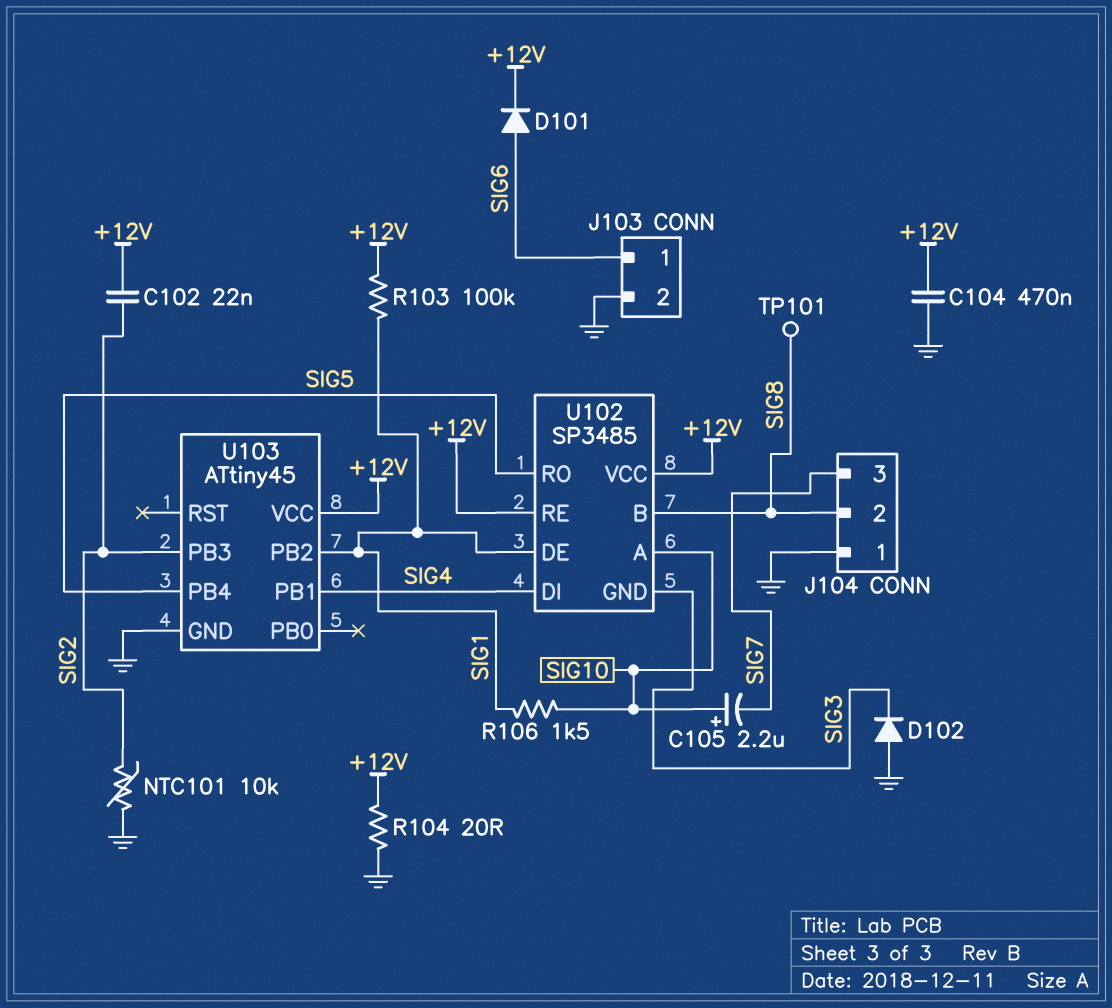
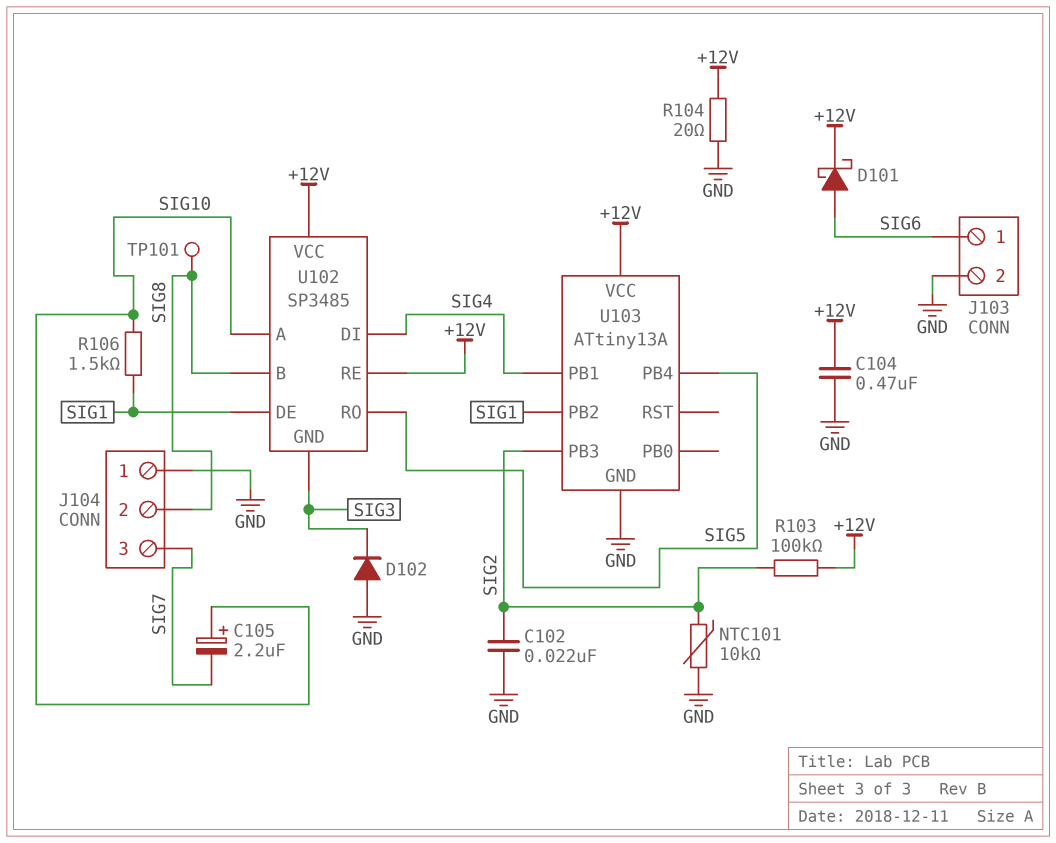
C102: 22nF (+12V, SIG2) -> 22nF (GND, SIG2)
D101: diode (A SIG6, K +12V) -> schottky (A SIG6, K +12V)
R103: 100k (+12V, SIG1) -> 100k (+12V, SIG2)
U103: ATtiny45 -> ATtiny13A

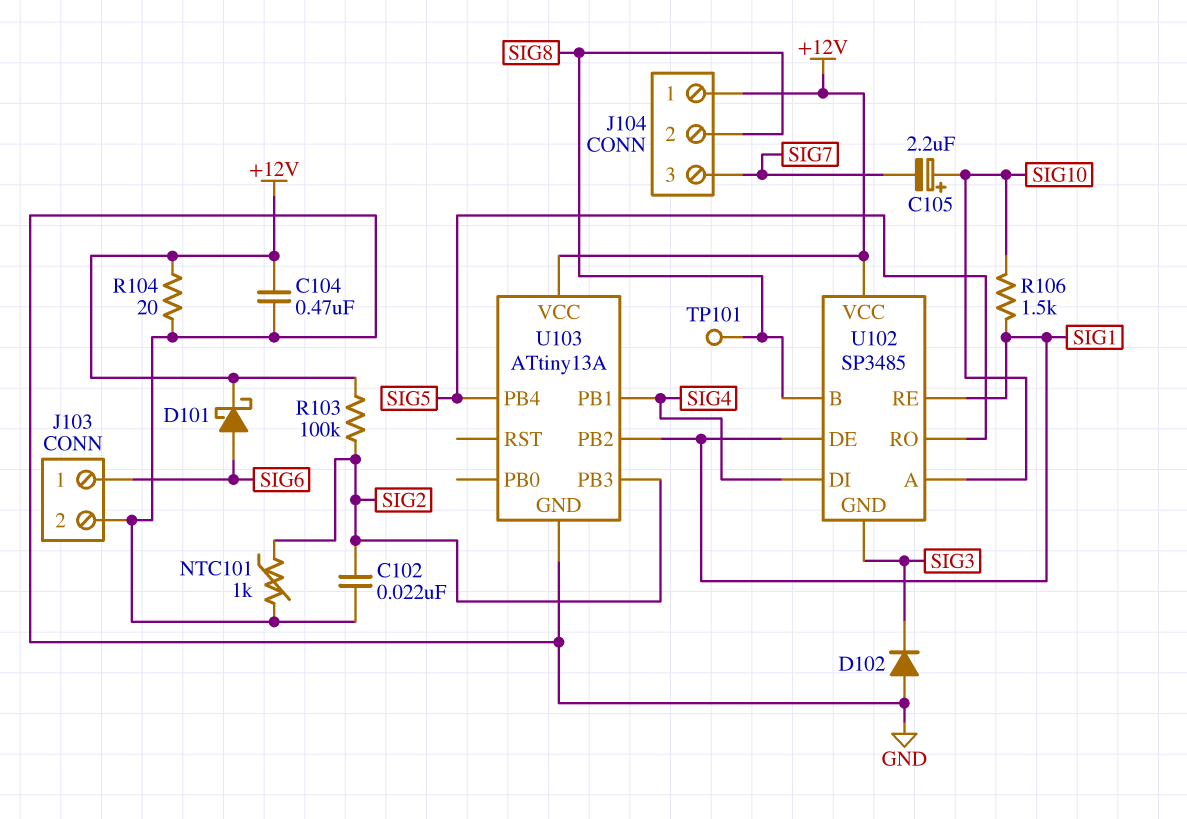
J104 pin 1: GND -> +12V
NTC101: 10k (GND, SIG2) -> 1k (GND, SIG2)
U102 pin RE: +12V -> SIG1

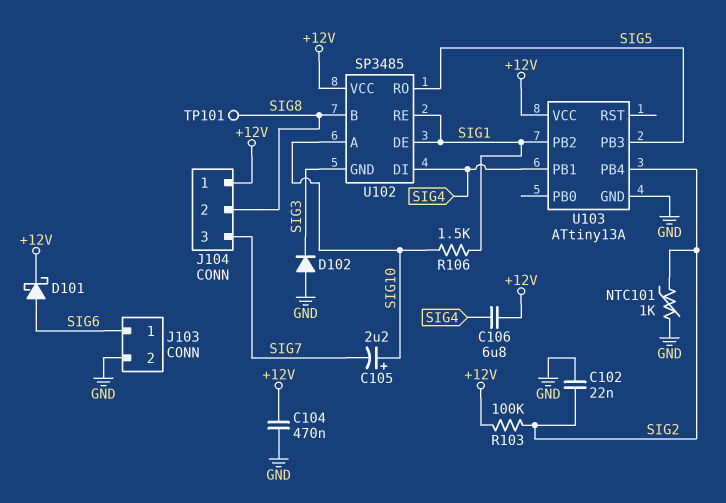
C106: none -> 6.8uF (+12V, SIG4)
R104: 20 (+12V, GND) -> none
U103 pin PB3: SIG2 -> SIG5
U103 pin PB4: SIG5 -> SIG2

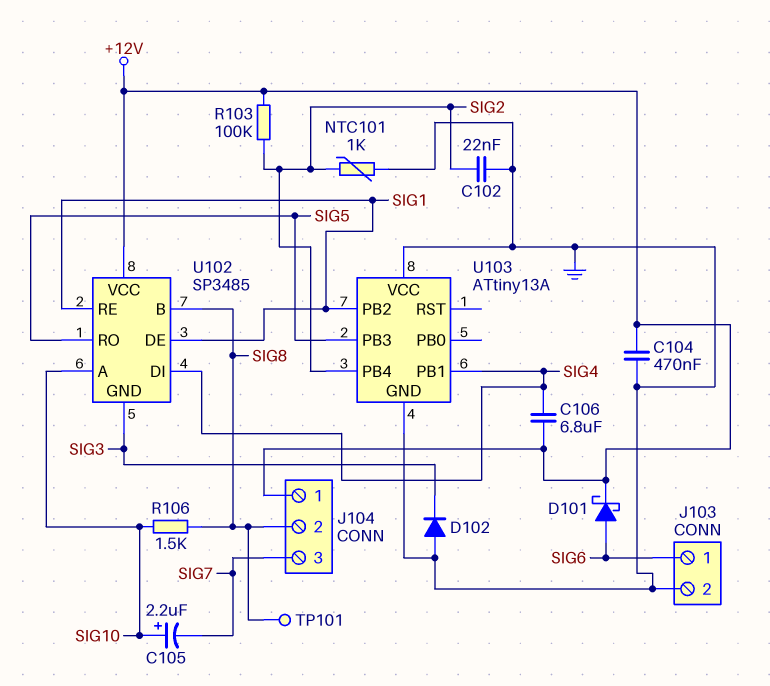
R106: 1.5k (SIG1, SIG10) -> 1.5k (SIG8, SIG10)
U103 pin VCC: +12V -> GND

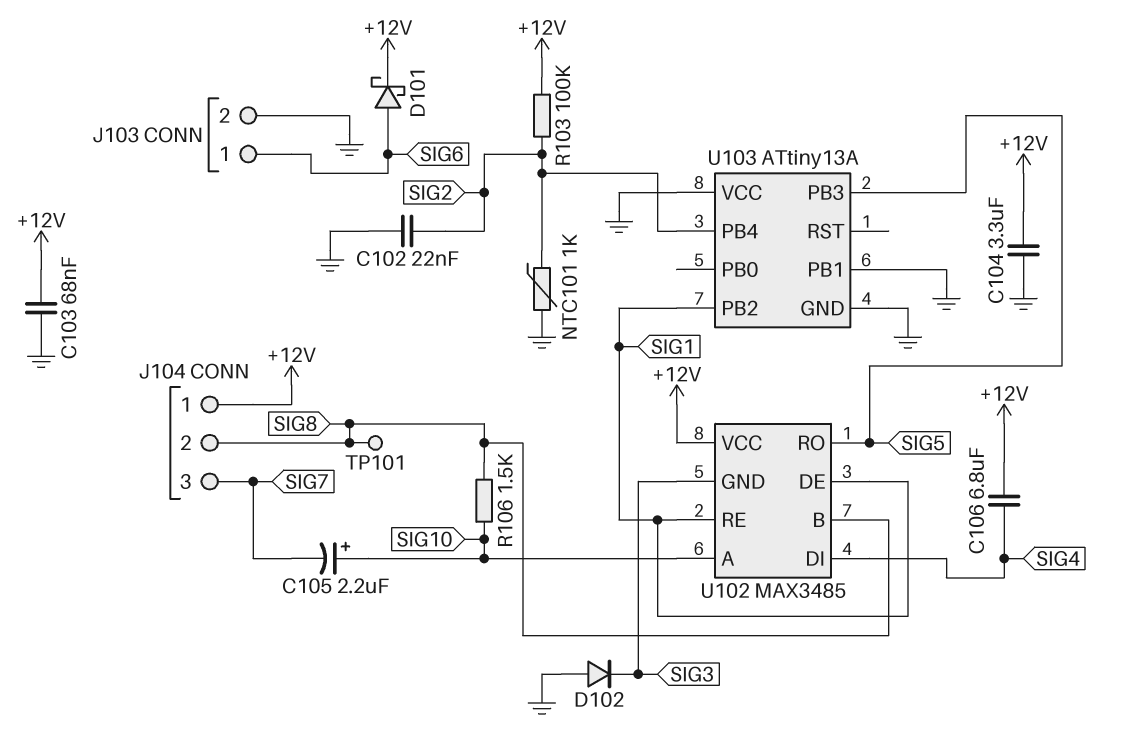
C103: none -> 68nF (+12V, GND)
C104: 470nF (+12V, GND) -> 3.3uF (+12V, GND)
U102: SP3485 -> MAX3485
U103 pin PB1: SIG4 -> GND

